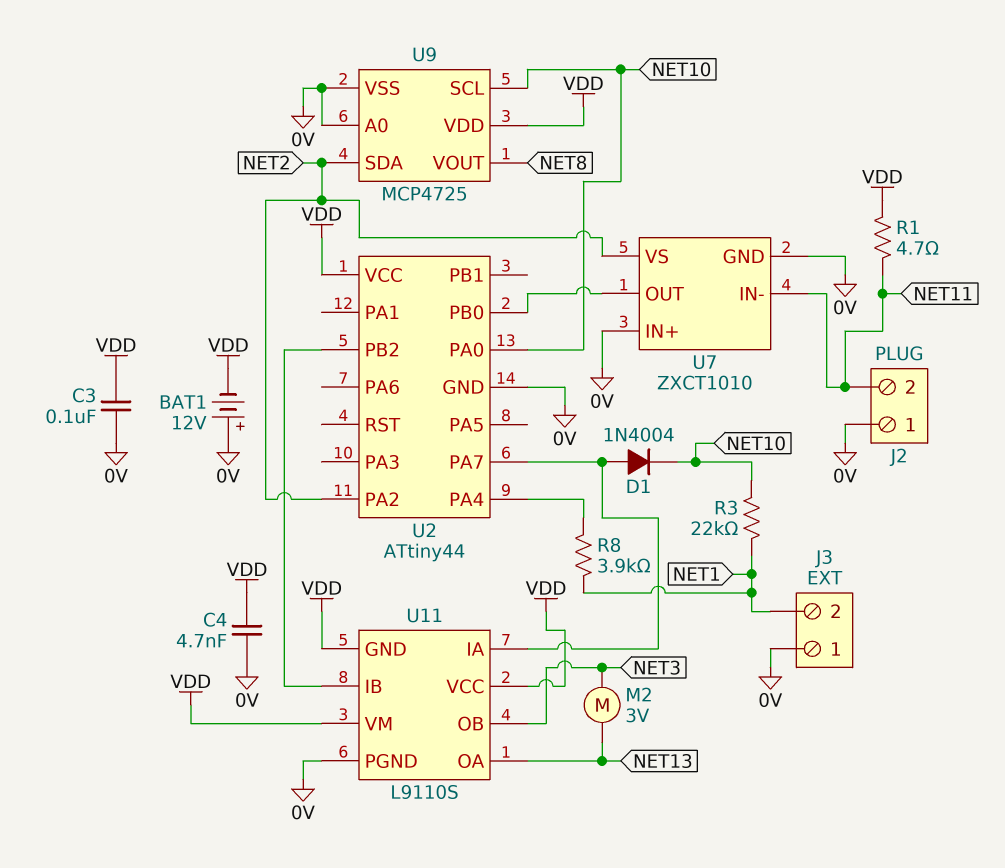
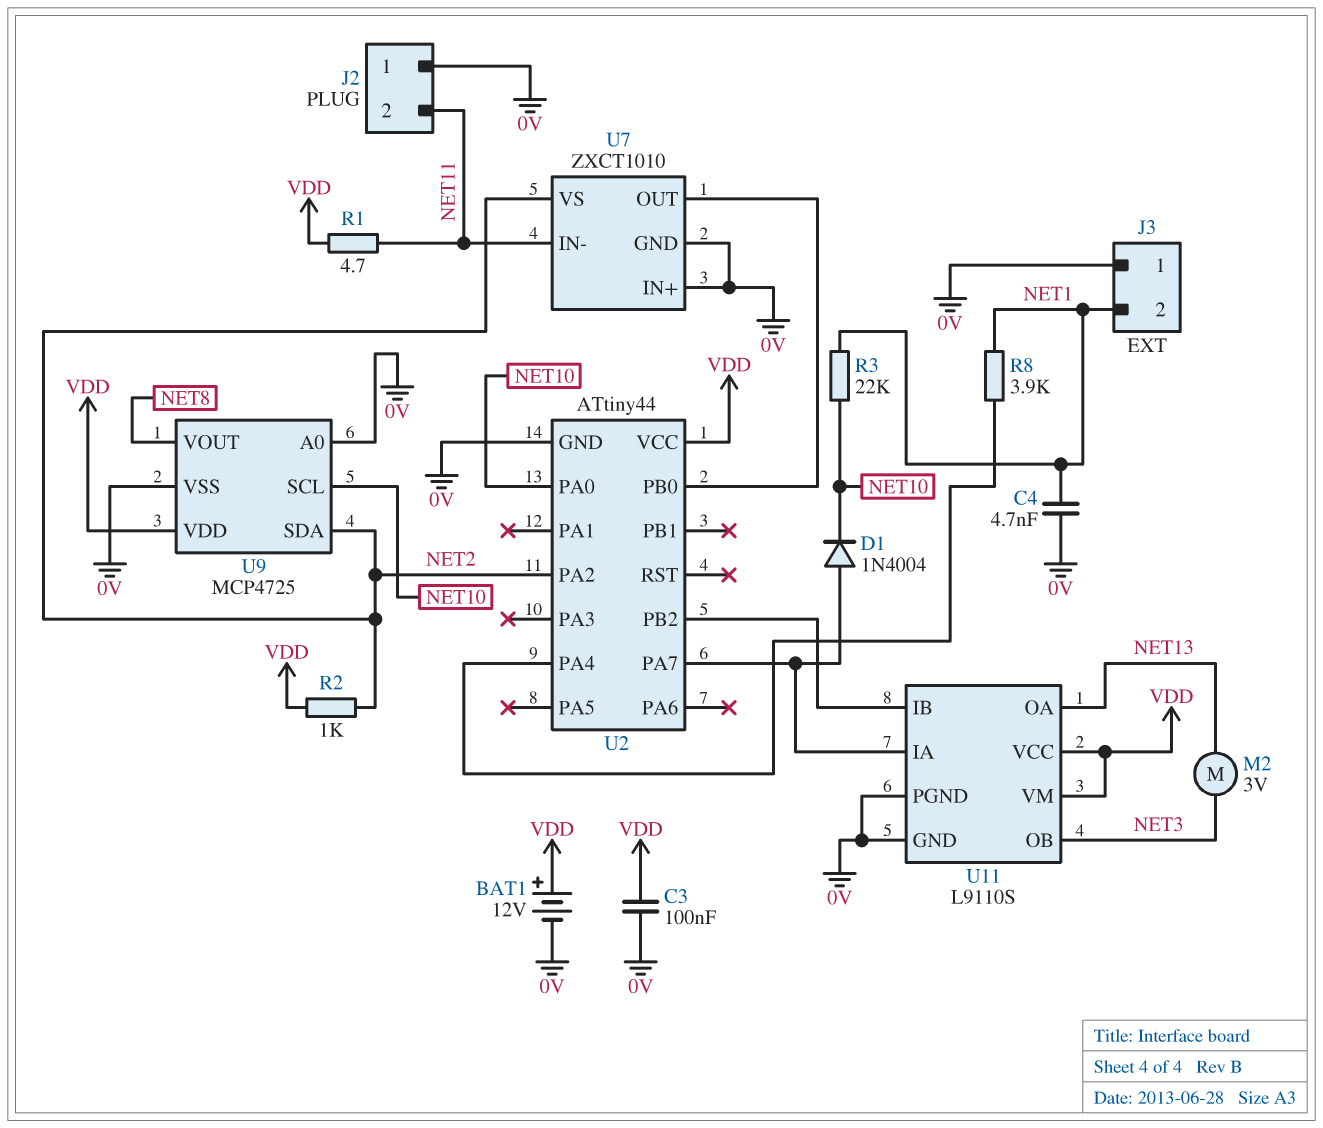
BAT1: 12V (plus 0V, minus VDD) -> 12V (plus VDD, minus 0V)
C4: 4.7nF (0V, VDD) -> 4.7nF (0V, NET1)
R2: none -> 1k (NET2, VDD)
U11 pin GND: VDD -> 0V

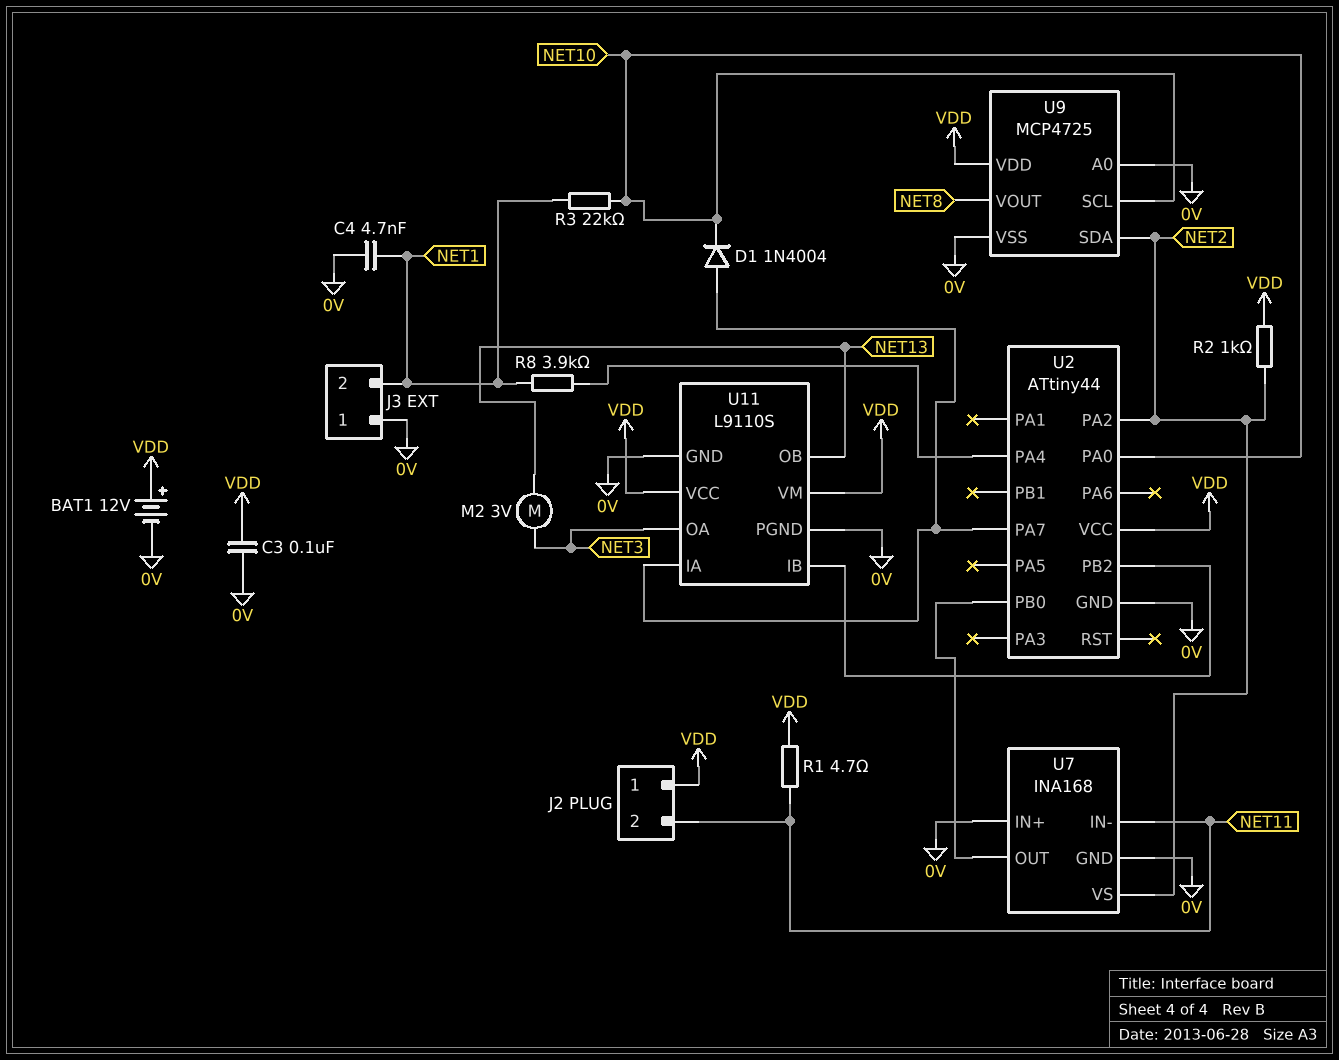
J2 pin 1: 0V -> VDD
U7: ZXCT1010 -> INA168
U11 pin OA: NET13 -> NET3
U11 pin OB: NET3 -> NET13

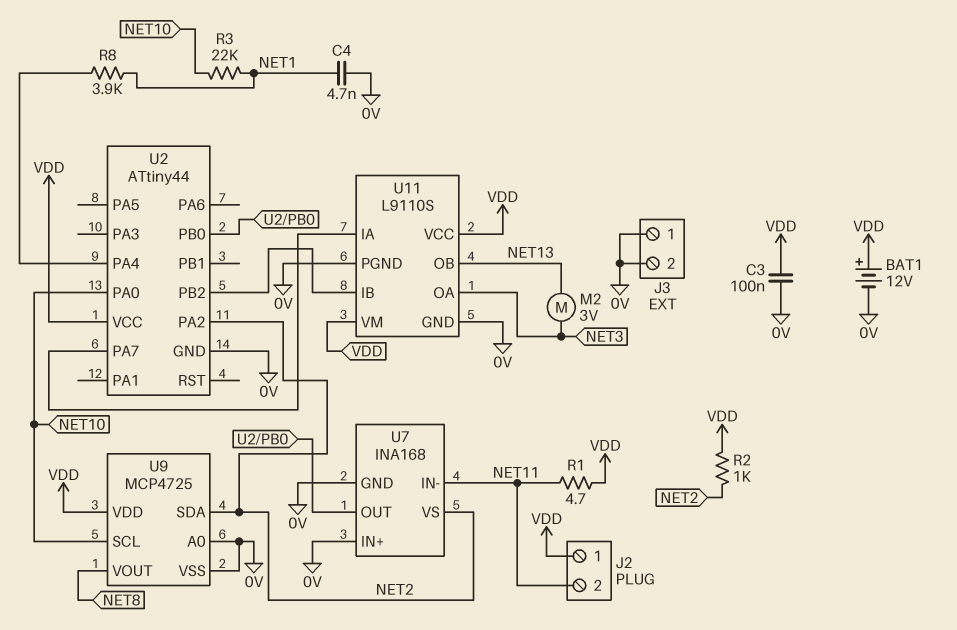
D1: diode 1N4004 (A U2/PA7, K NET10) -> none
J3 pin 2: NET1 -> 0V

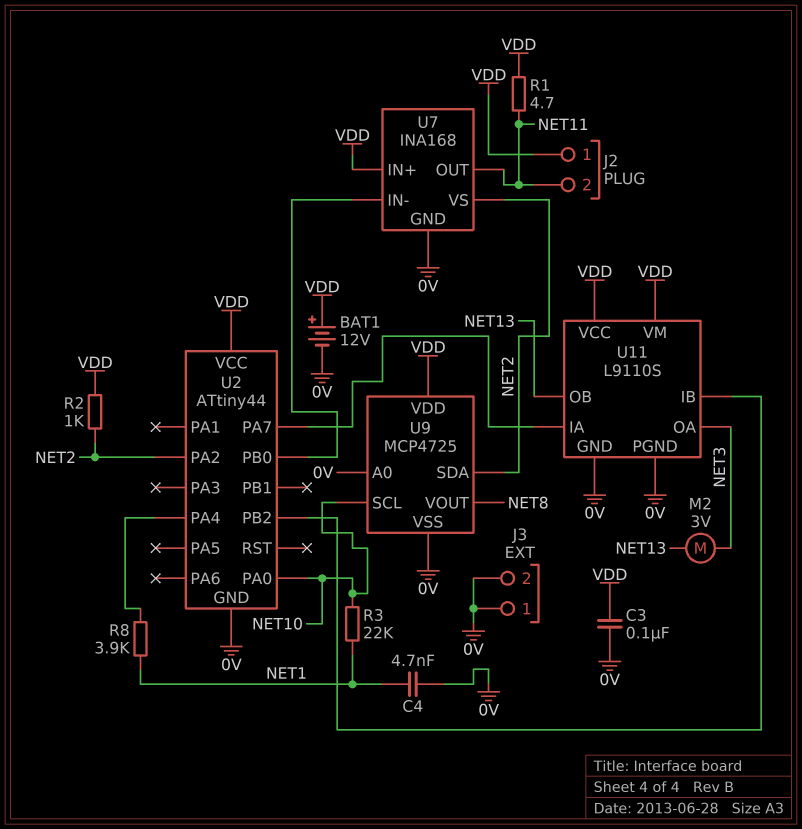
U7 pin IN+: 0V -> VDD
U7 pin IN-: NET11 -> U2/PB0
U7 pin OUT: U2/PB0 -> NET11

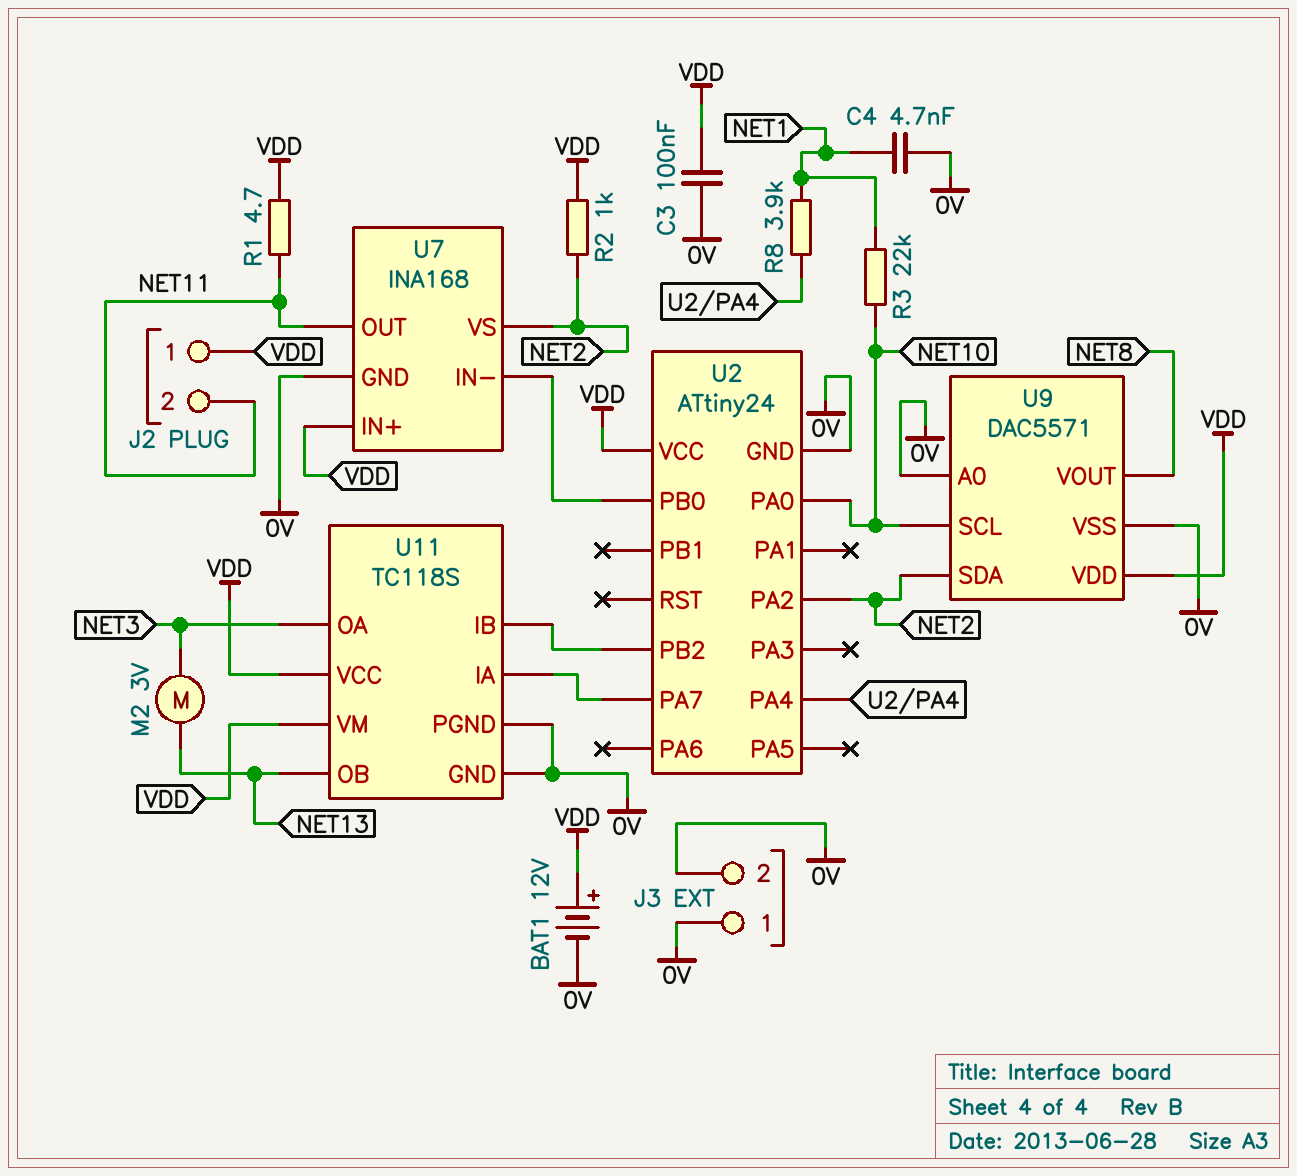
U2: ATtiny44 -> ATtiny24
U9: MCP4725 -> DAC5571
U11: L9110S -> TC118S

